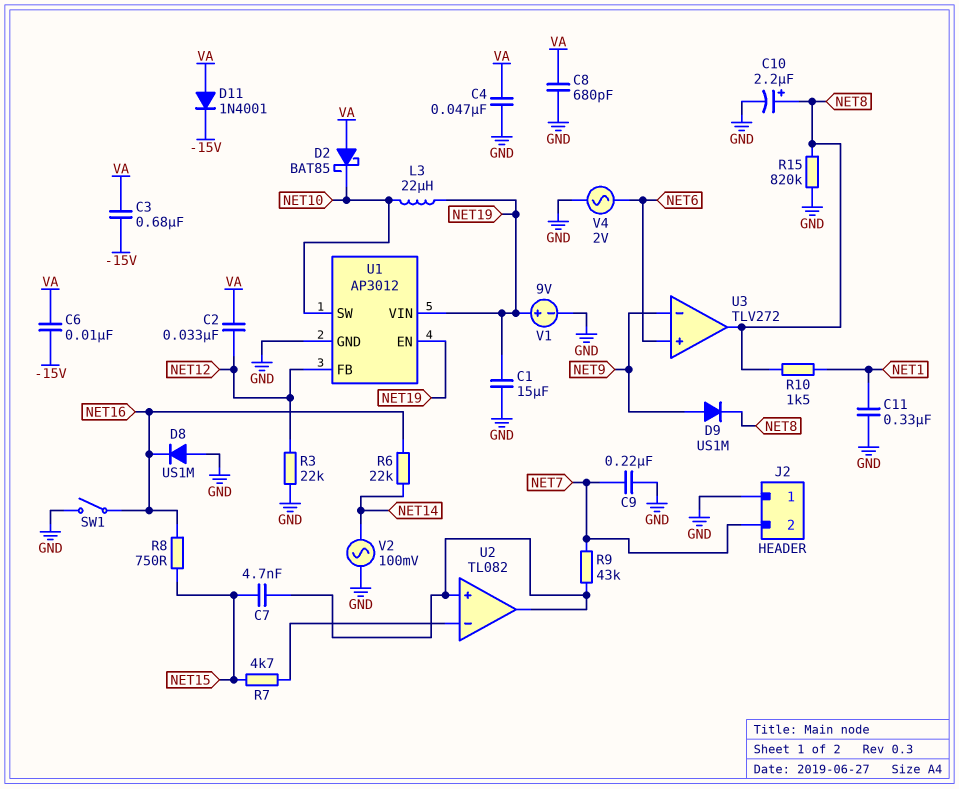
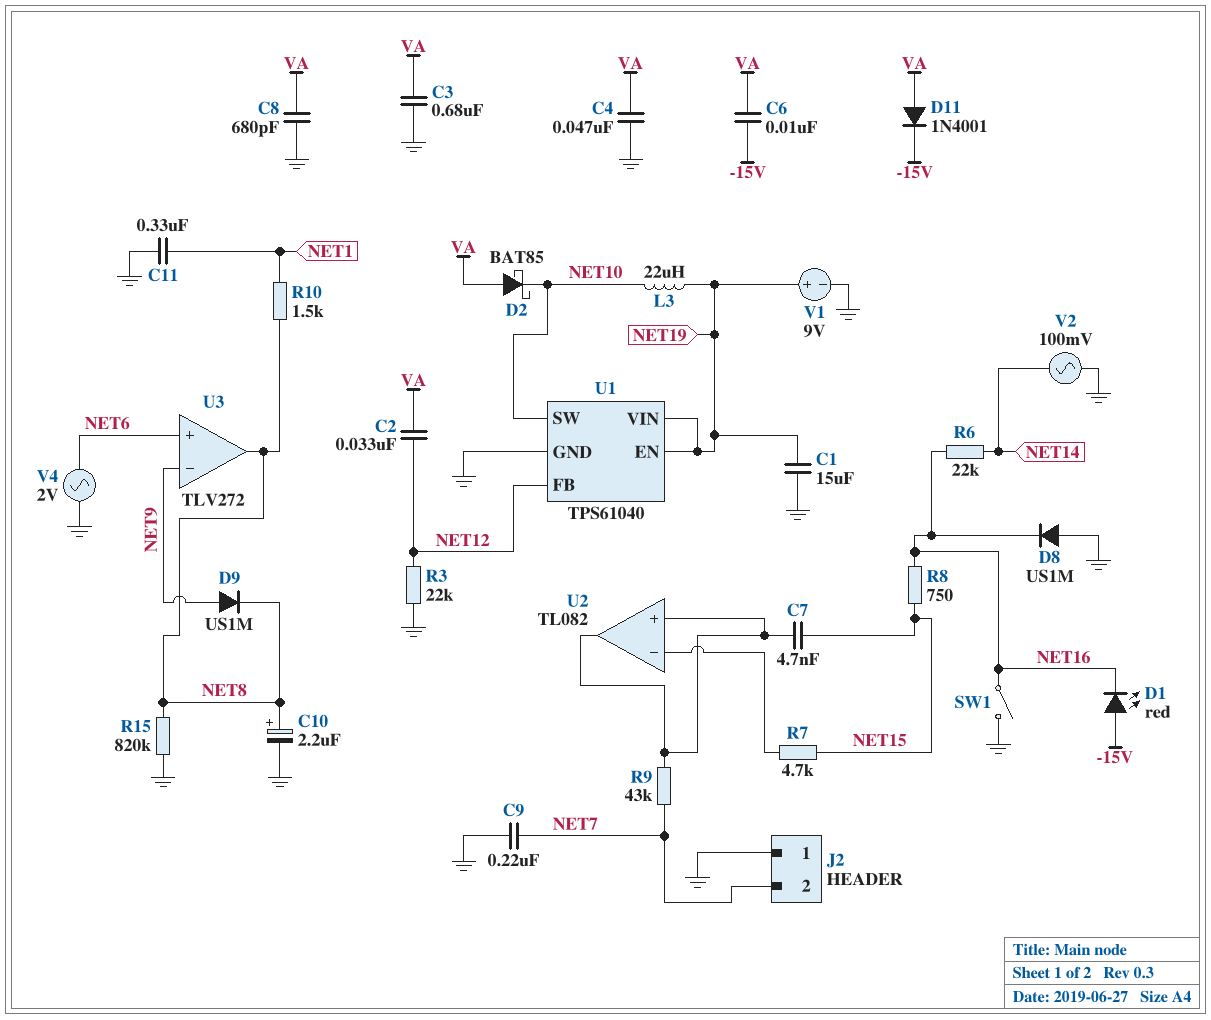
C3: 680nF (-15V, VA) -> 680nF (GND, VA)
D1: none -> LED red (A -15V, K NET16)
U1: AP3012 -> TPS61040

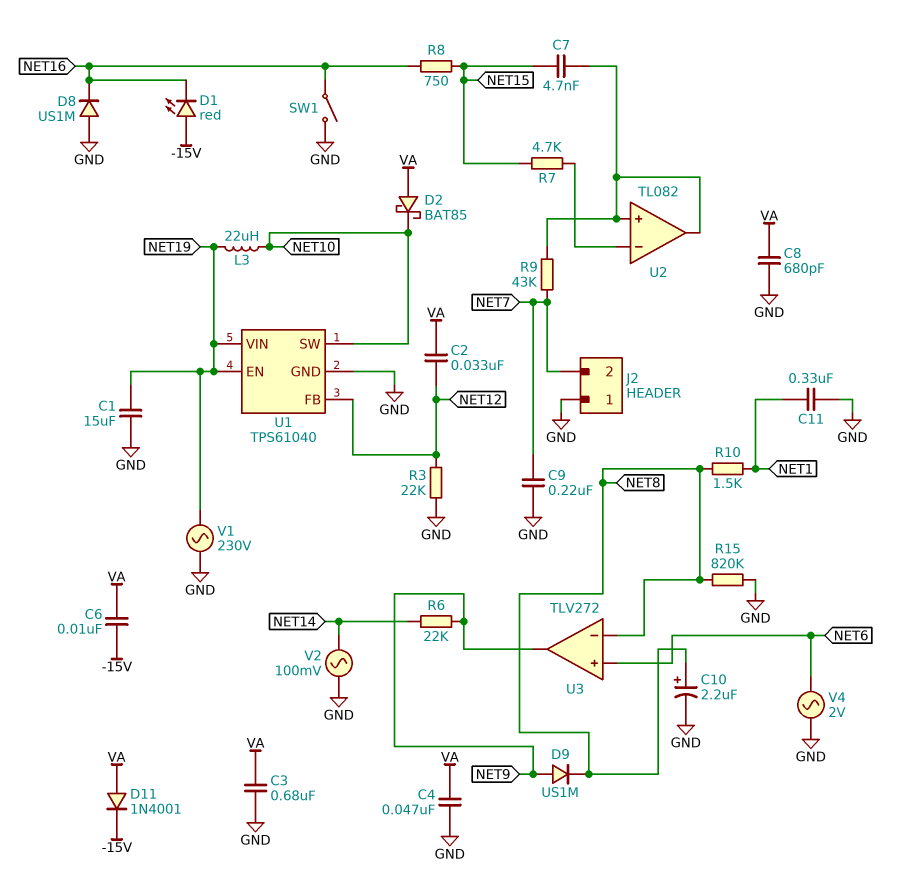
R6: 22k (NET14, NET16) -> 22k (NET9, NET14)
U3 pin in-: NET9 -> NET8
U3 pin out: NET8 -> NET9
V1: 9V (plus NET19, minus GND) -> AC 230V (GND, NET19)

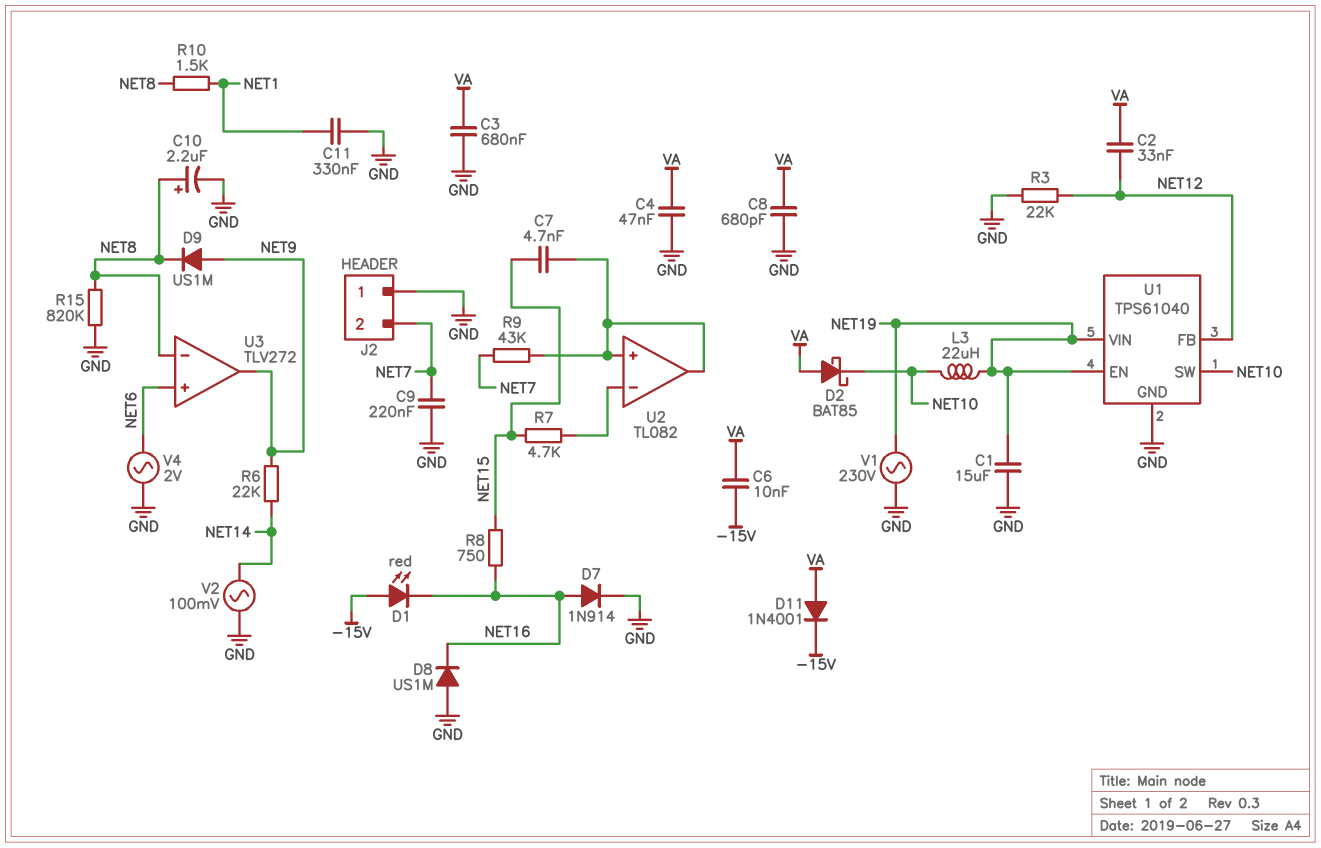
D7: none -> diode 1N914 (A NET16, K GND)
SW1: switch (GND, NET16) -> none

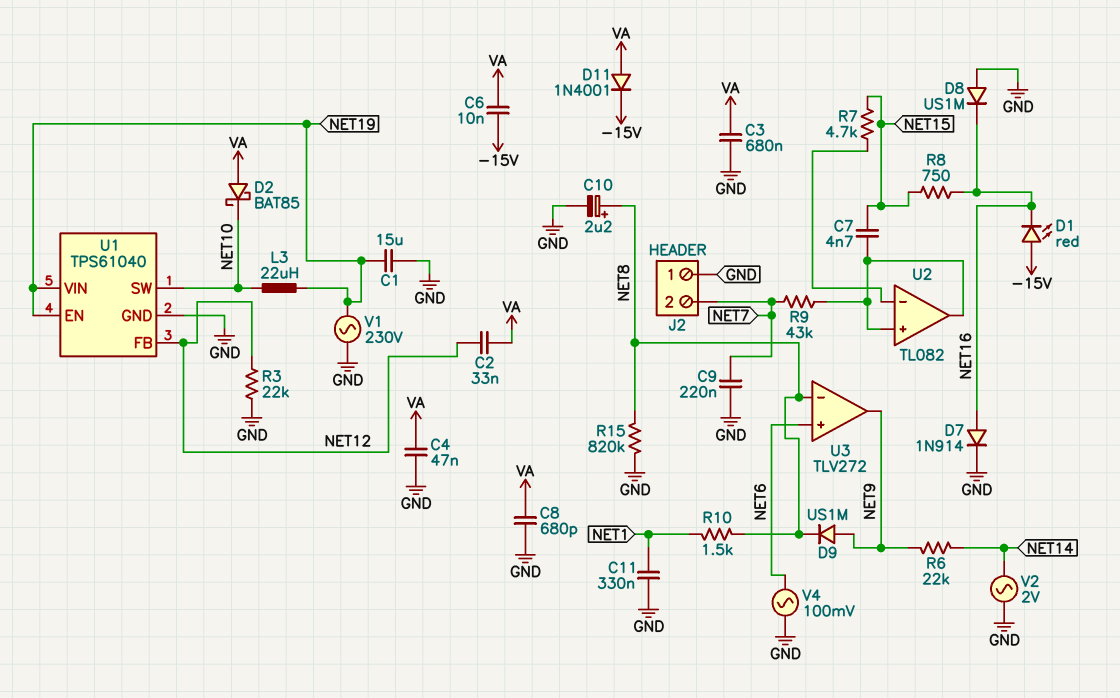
V2: AC 100mV (GND, NET14) -> AC 2V (GND, NET14)
V4: AC 2V (GND, NET6) -> AC 100mV (GND, NET6)

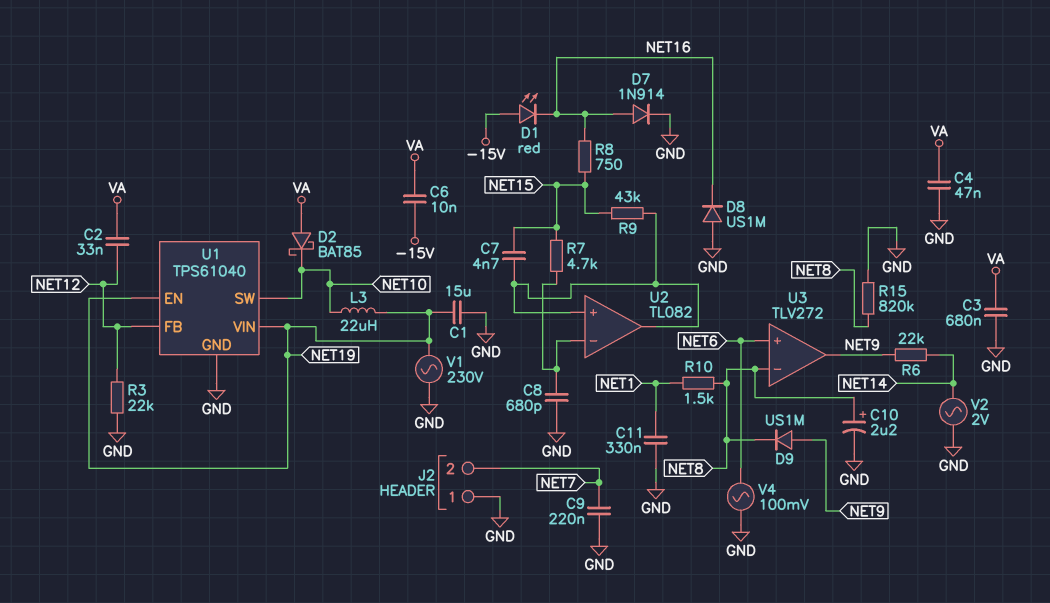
C8: 680pF (GND, VA) -> 680pF (GND, U2/in-)
D11: diode 1N4001 (A VA, K -15V) -> none
R9: 43k (NET7, U2/in+) -> 43k (NET15, U2/in+)

